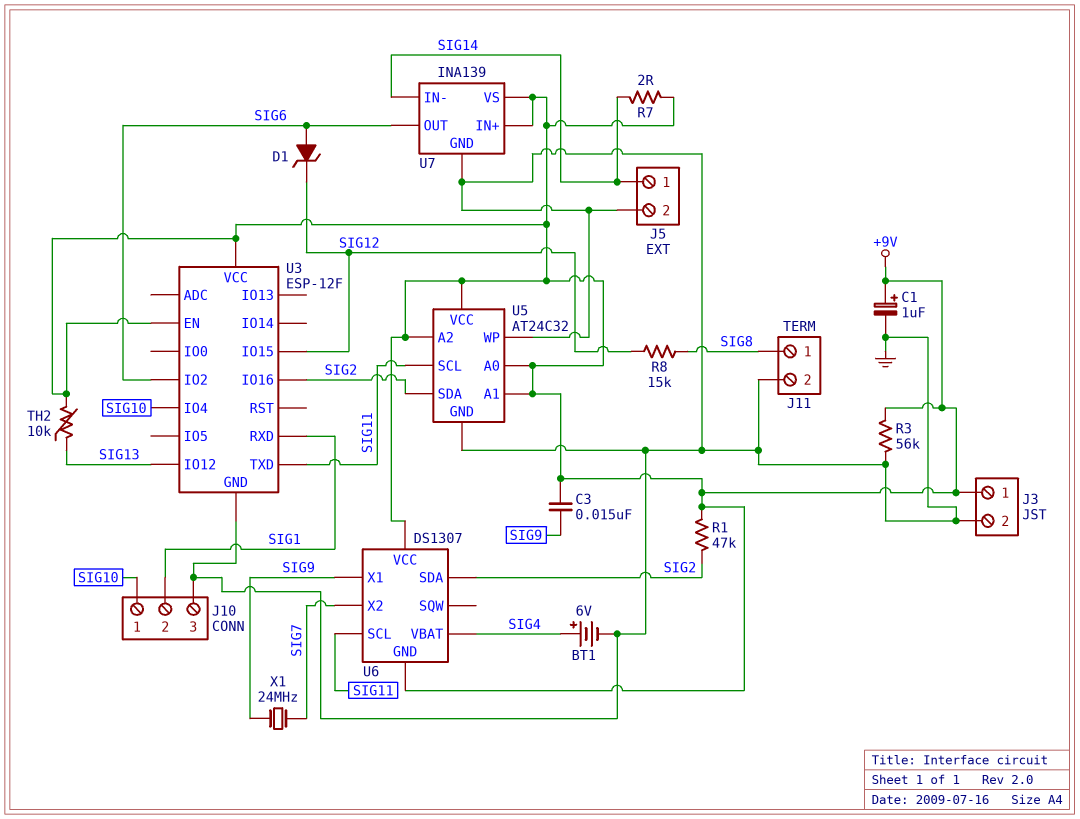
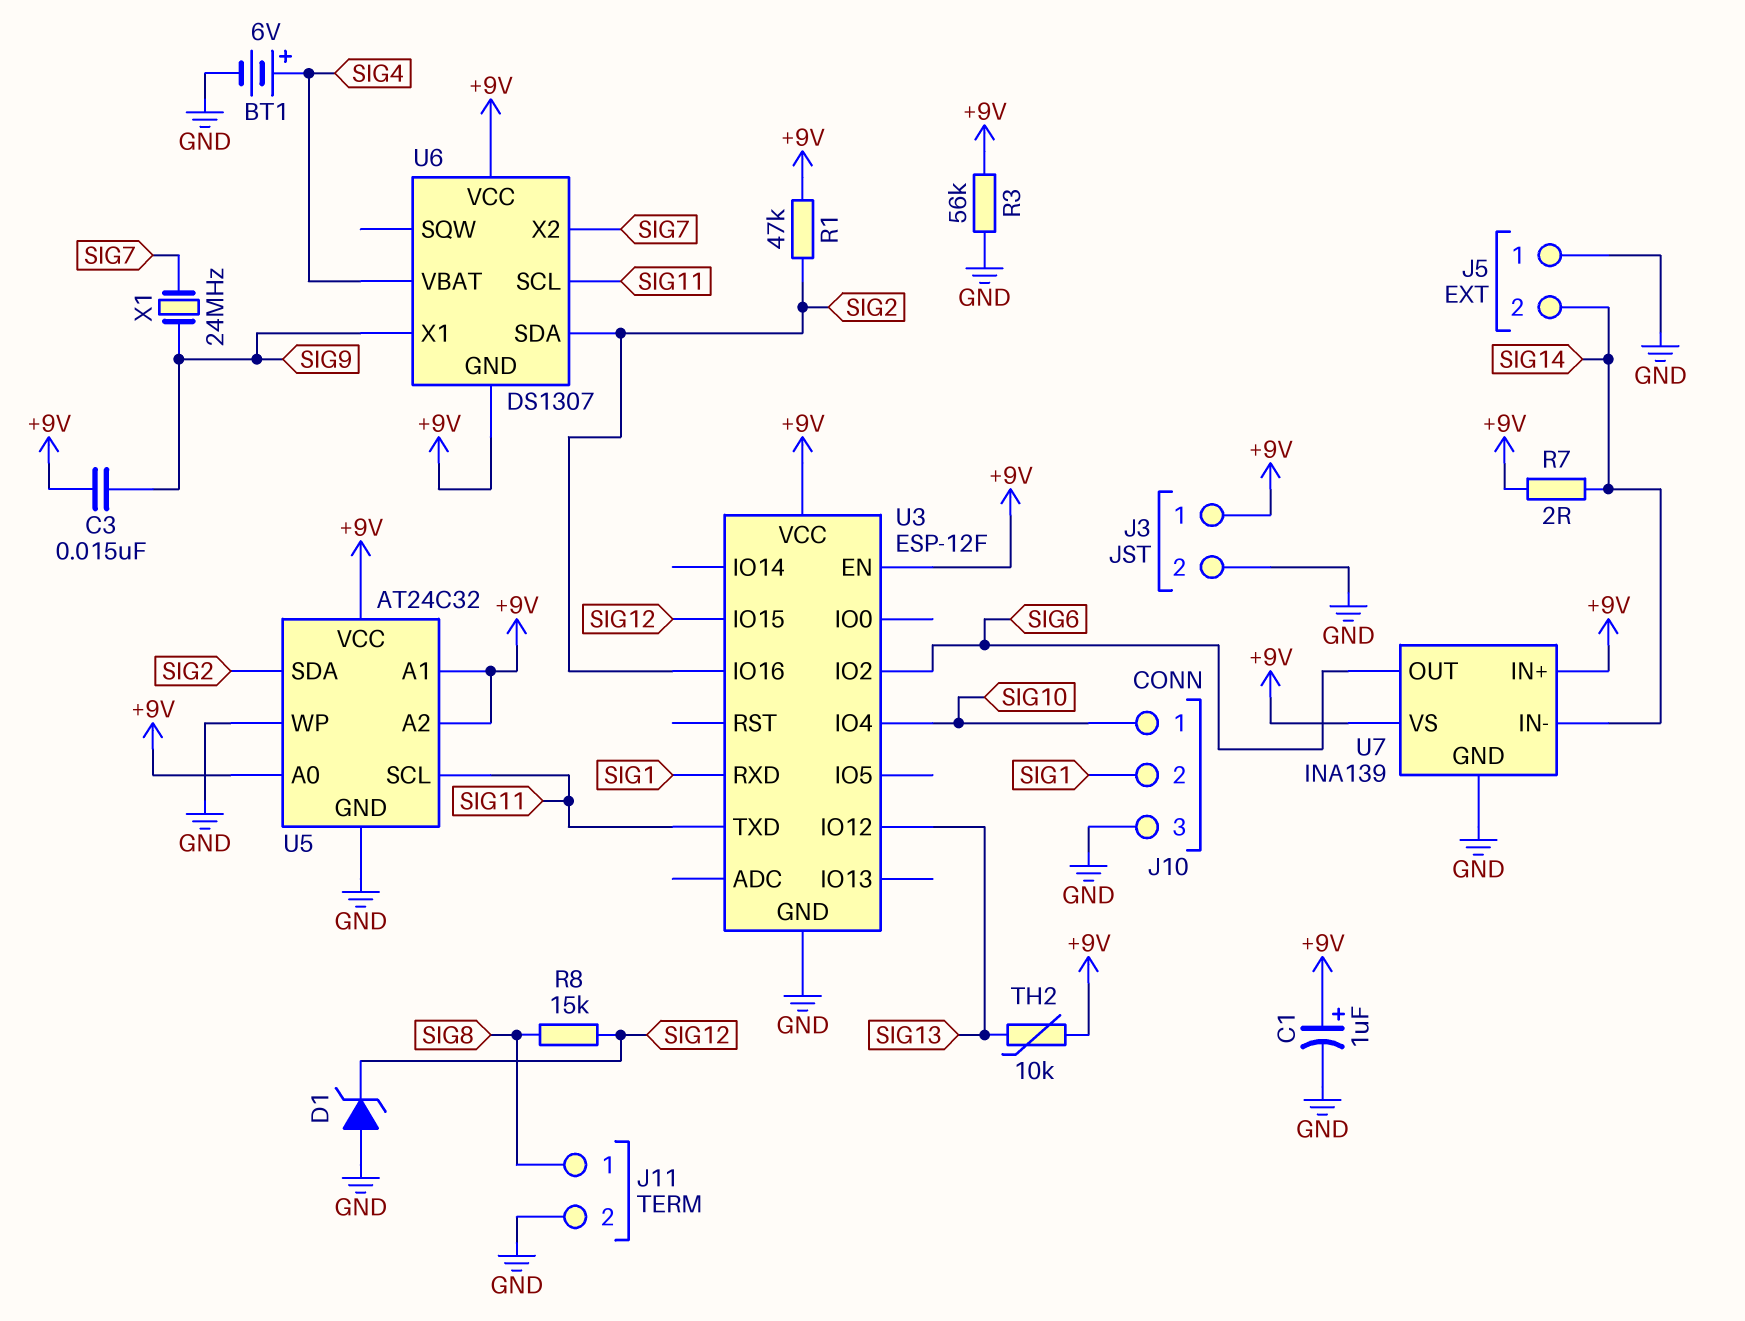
D1: zener (A SIG6, K SIG12) -> zener (A GND, K SIG12)
J5 pin 1: SIG14 -> GND
J5 pin 2: GND -> SIG14

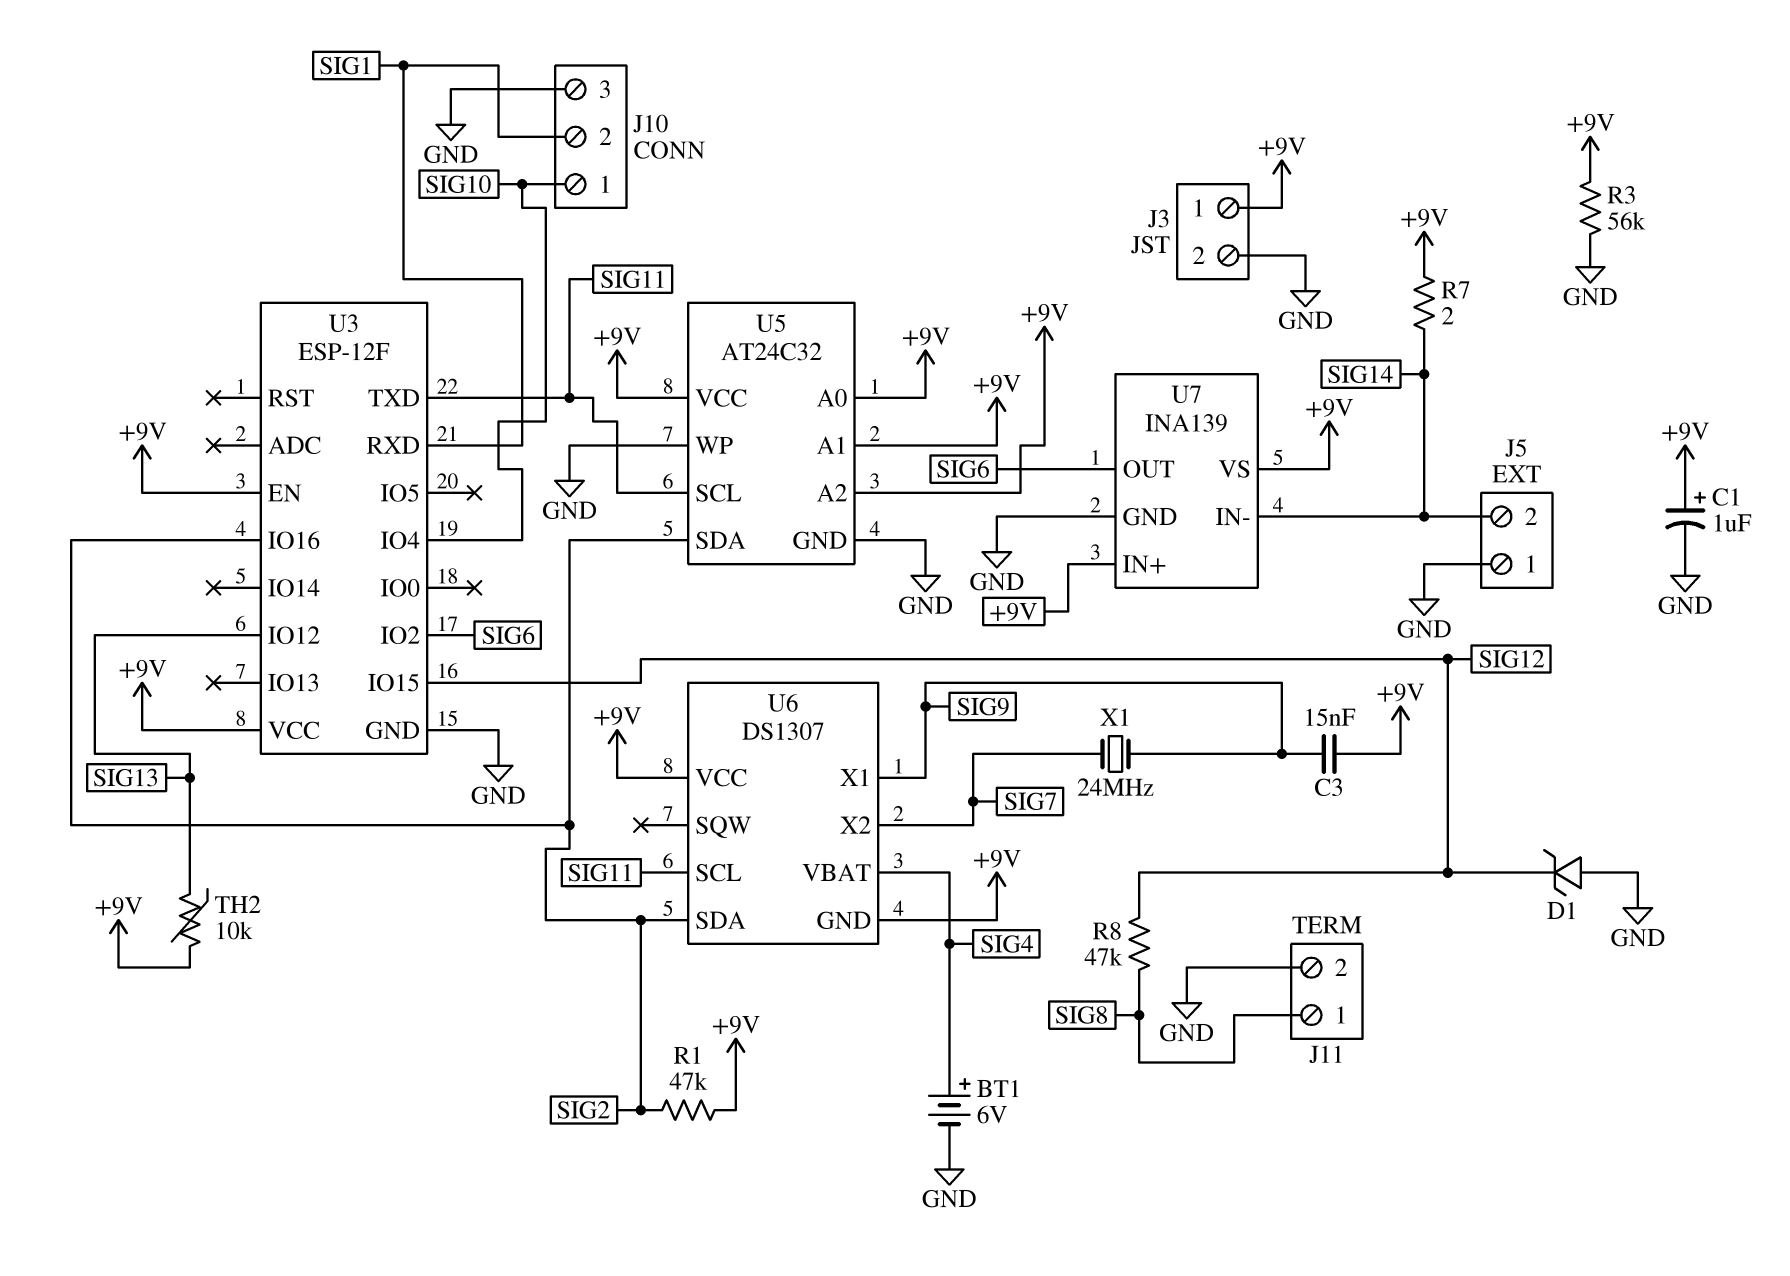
R8: 15k (SIG8, SIG12) -> 47k (SIG8, SIG12)

